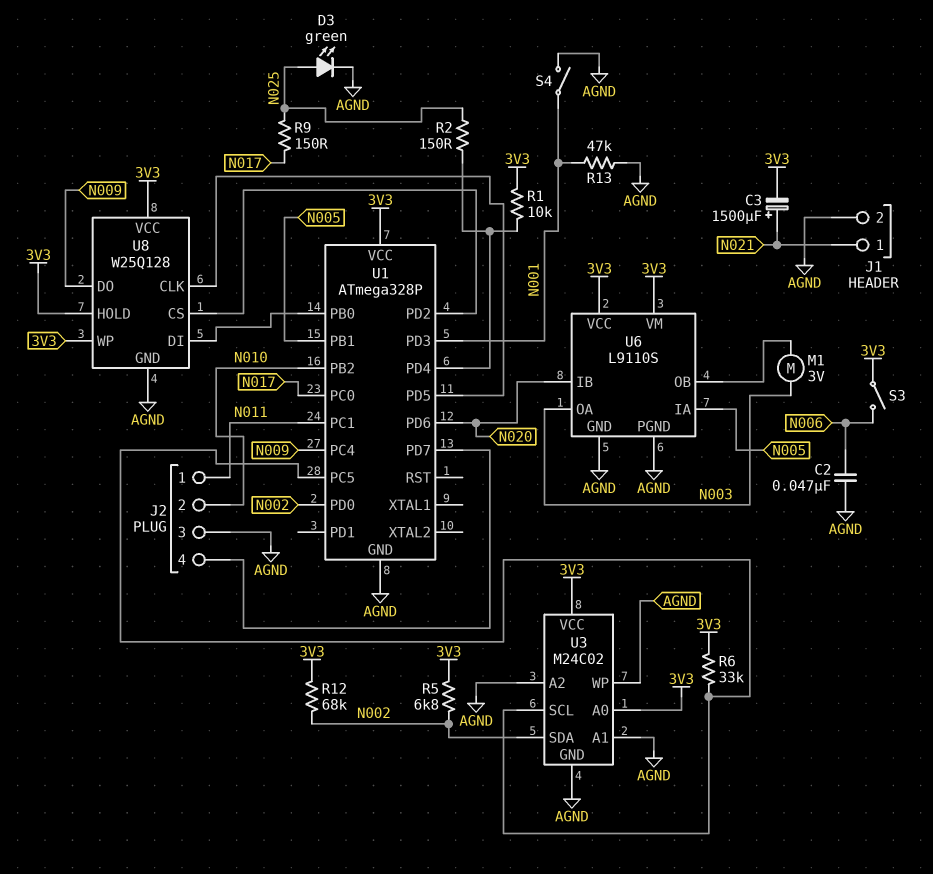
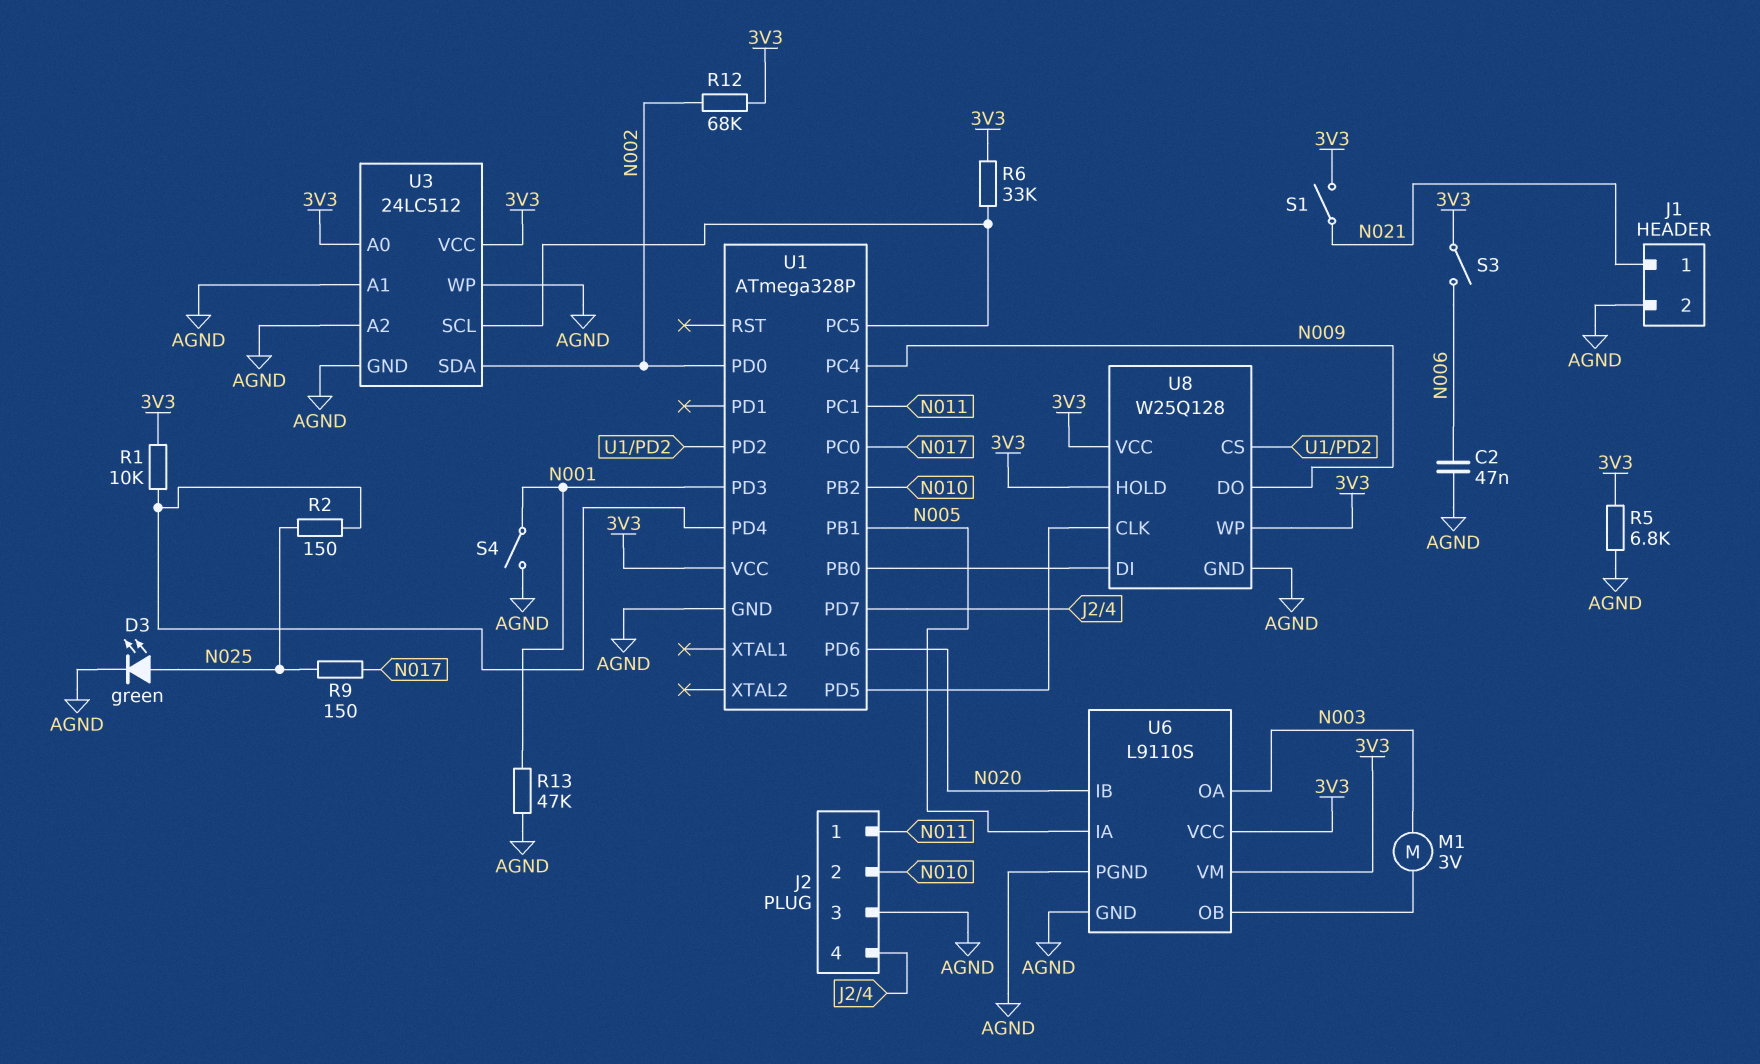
C3: 1500uF (plus N021, minus 3V3) -> none
R5: 6.8k (3V3, N002) -> 6.8k (3V3, AGND)
S1: none -> switch (3V3, N021)
U3: M24C02 -> 24LC512

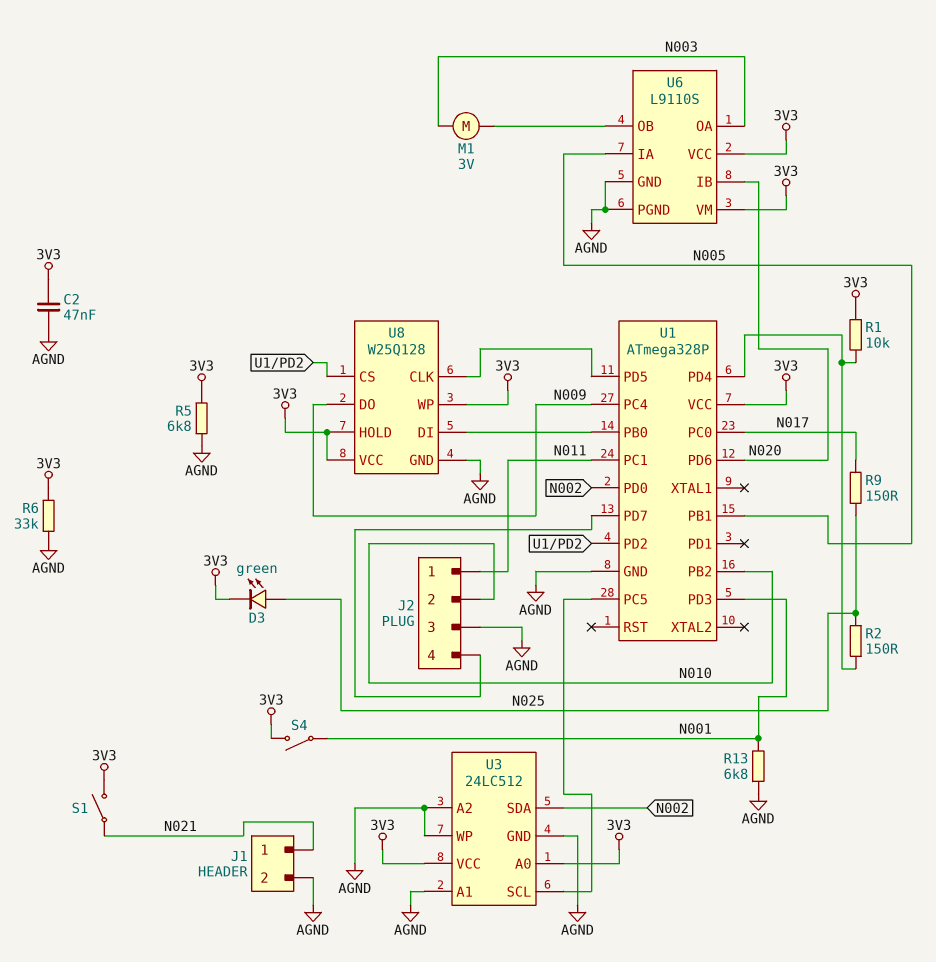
C2: 47nF (AGND, N006) -> 47nF (3V3, AGND)
D3: LED green (A N025, K AGND) -> LED green (A N025, K 3V3)
R6: 33k (3V3, U1/PC5) -> 33k (3V3, AGND)
R12: 68k (3V3, N002) -> none
R13: 47k (AGND, N001) -> 6.8k (AGND, N001)
S3: switch (3V3, N006) -> none
S4: switch (AGND, N001) -> switch (3V3, N001)

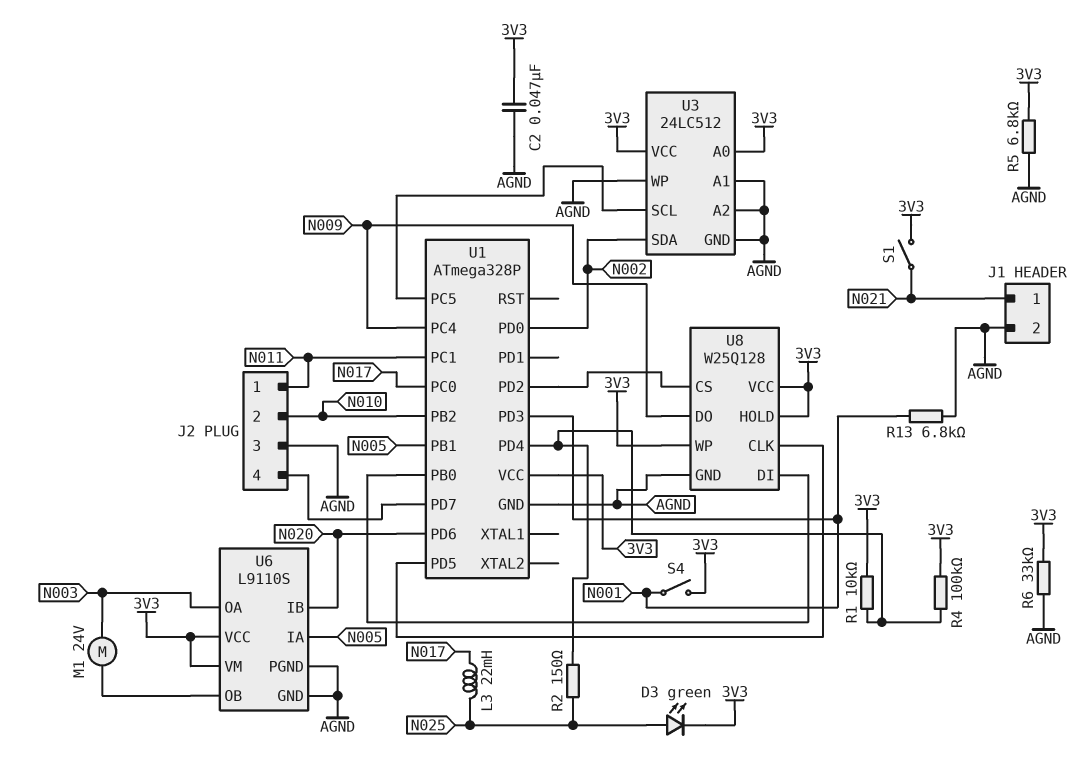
L3: none -> 22mH (N017, N025)
M1: motor 3V (N003, U6/OB) -> motor 24V (N003, U6/OB)
R4: none -> 100k (3V3, U1/PD4)
R9: 150 (N017, N025) -> none

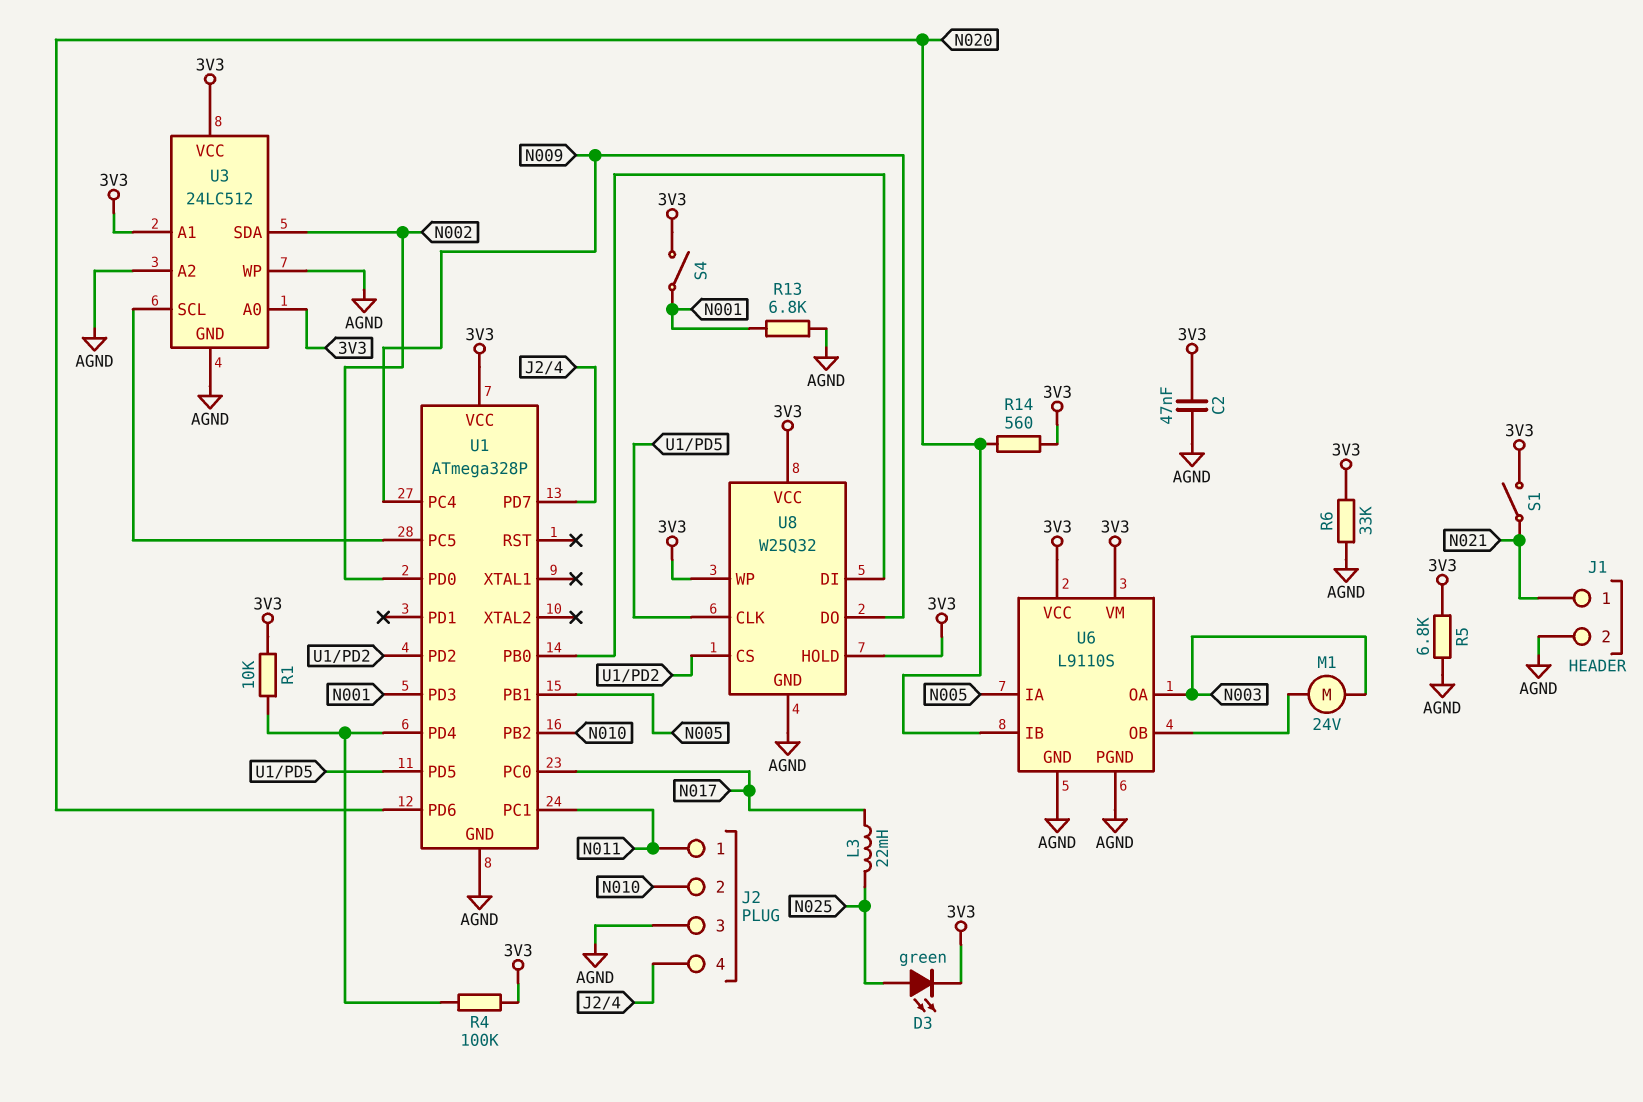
R2: 150 (N025, U1/PD4) -> none
R14: none -> 560 (3V3, N020)
U3 pin A1: AGND -> 3V3
U8: W25Q128 -> W25Q32

